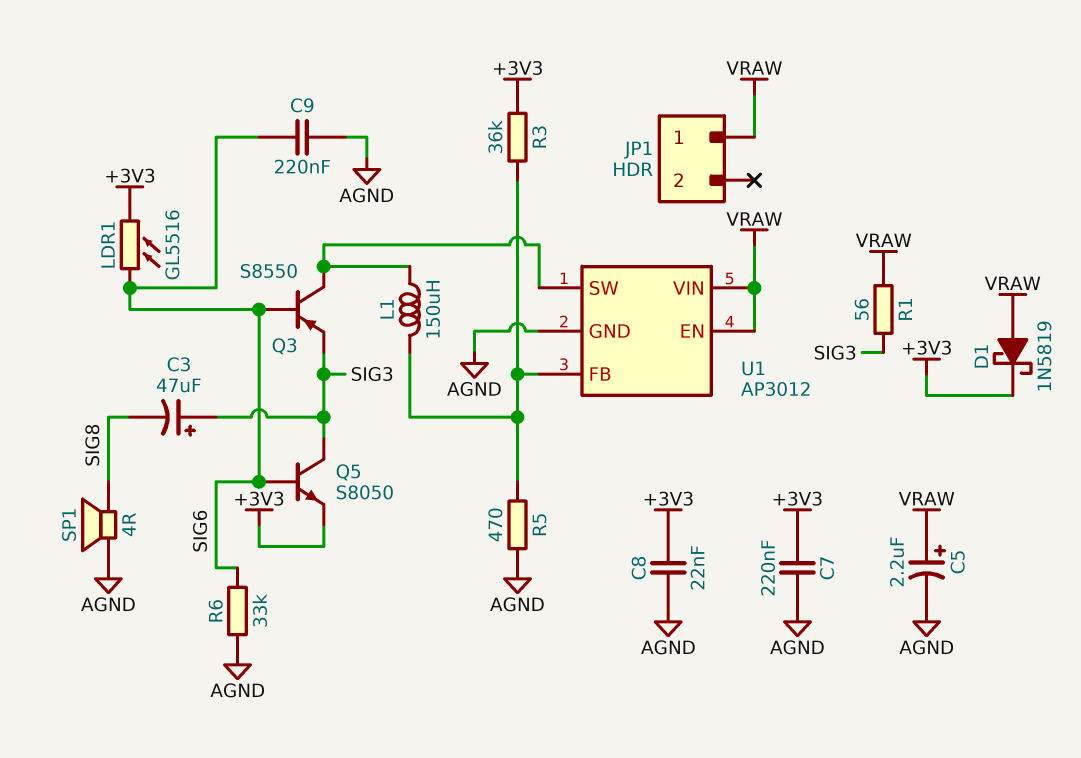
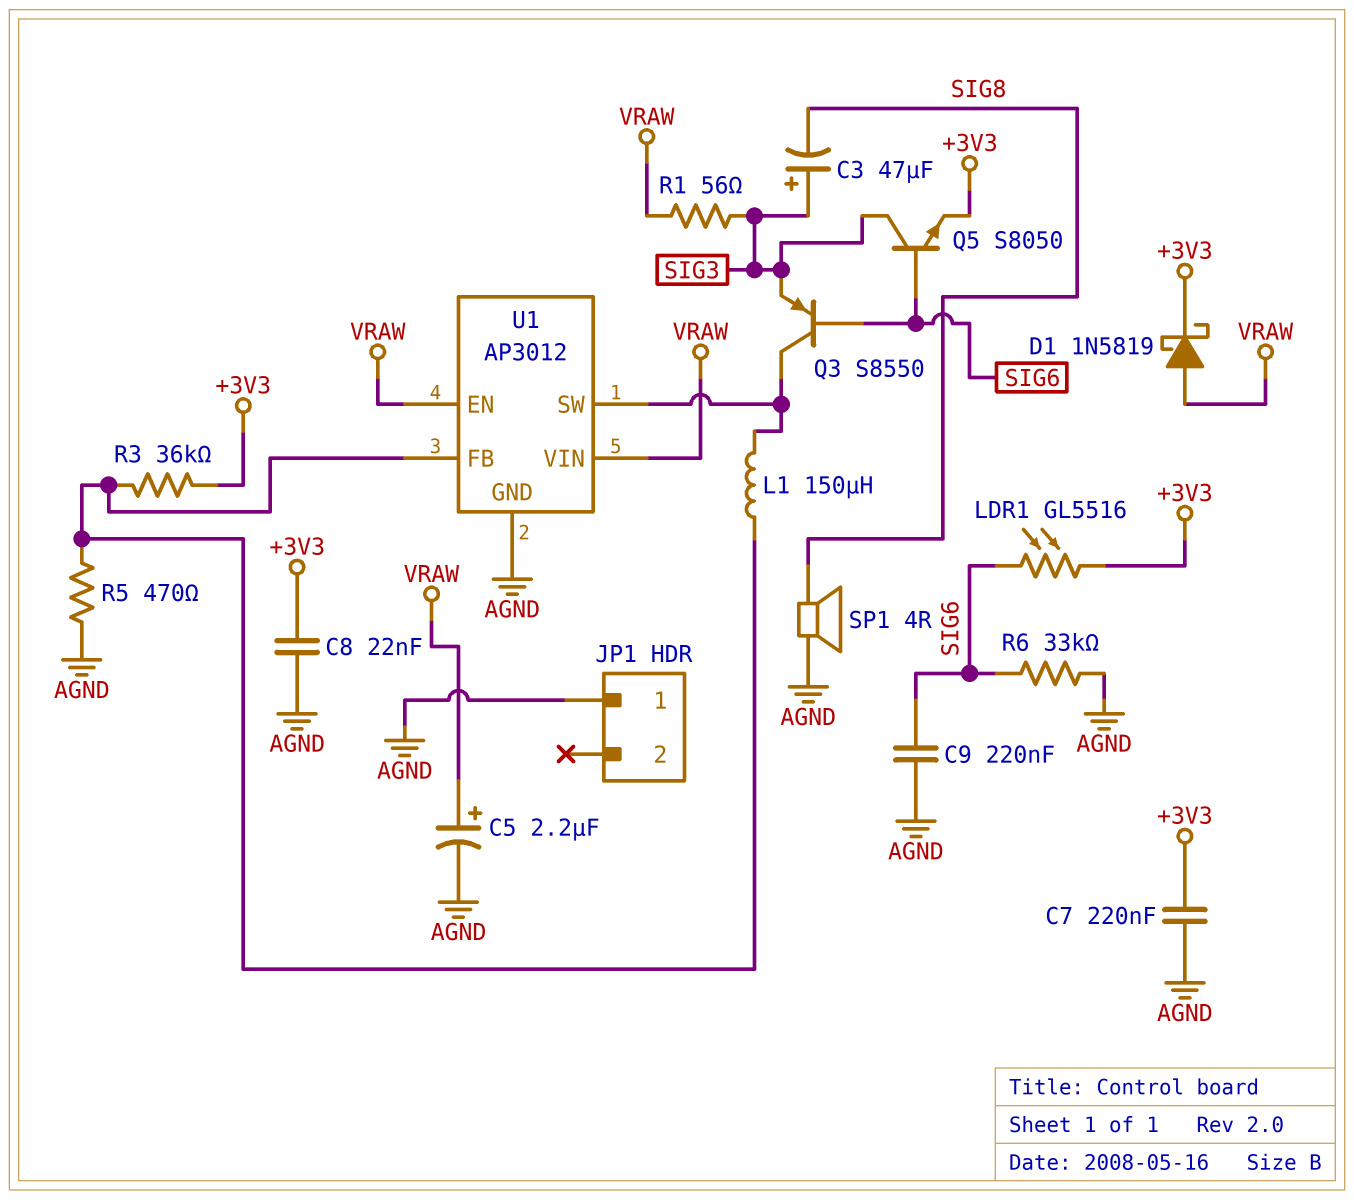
JP1 pin 1: VRAW -> AGND

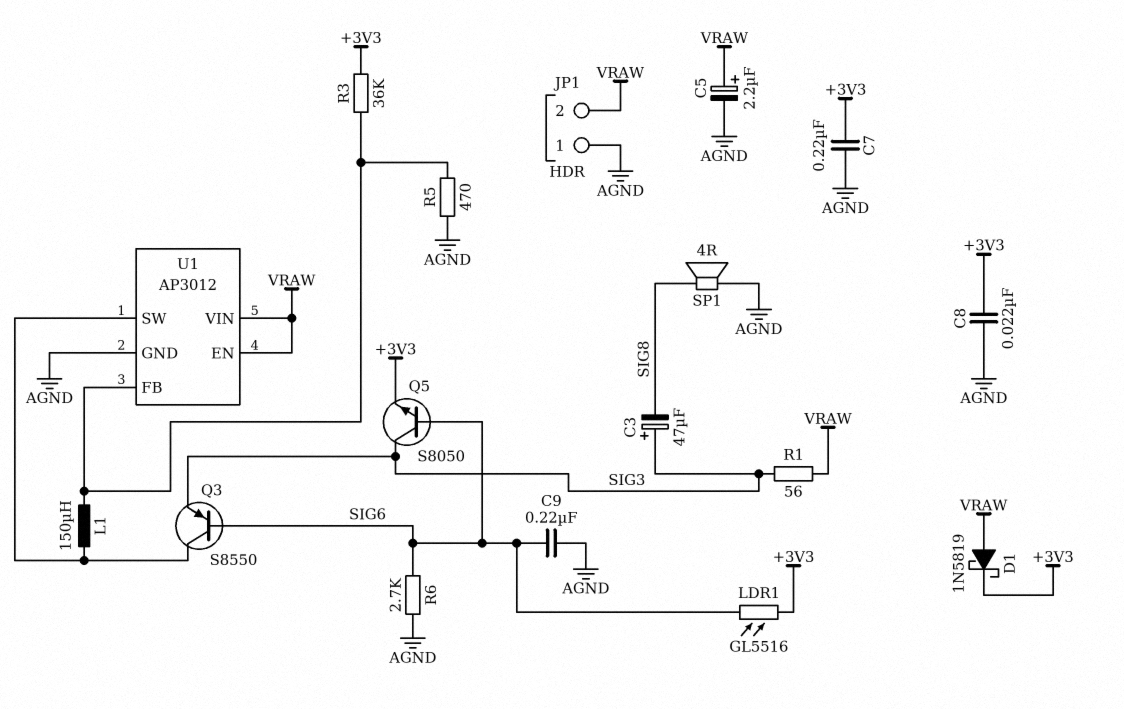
JP1 pin 2: none -> VRAW
R6: 33k (AGND, SIG6) -> 2.7k (AGND, SIG6)

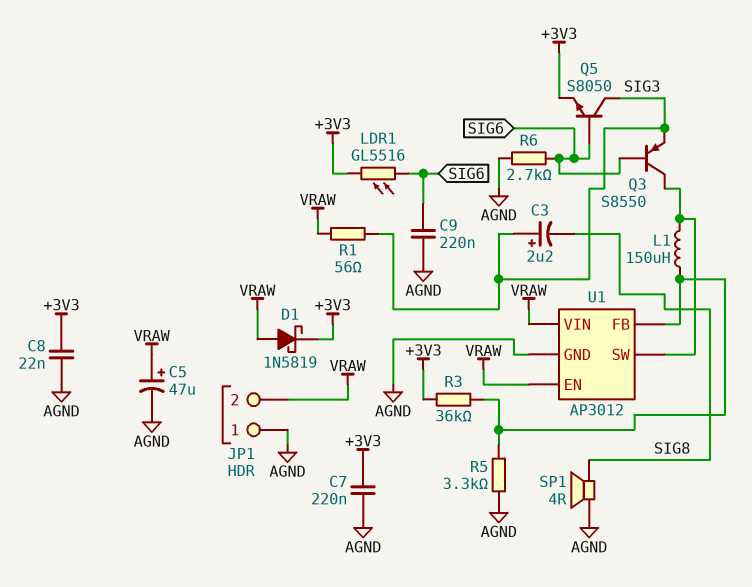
C3: 47uF (plus SIG3, minus SIG8) -> 2.2uF (plus SIG3, minus SIG8)
C5: 2.2uF (plus VRAW, minus AGND) -> 47uF (plus VRAW, minus AGND)
R5: 470 (AGND, U1/FB) -> 3.3k (AGND, U1/FB)

